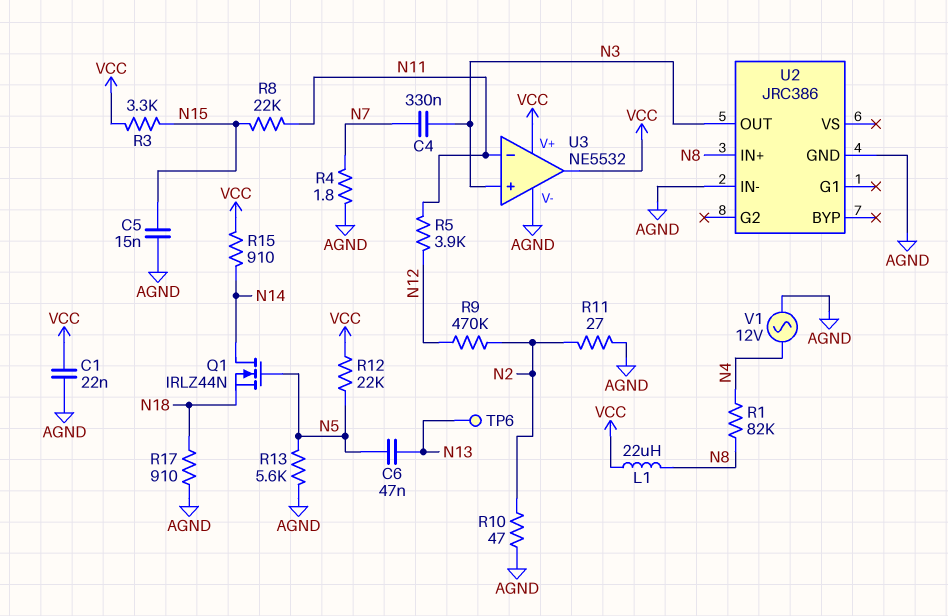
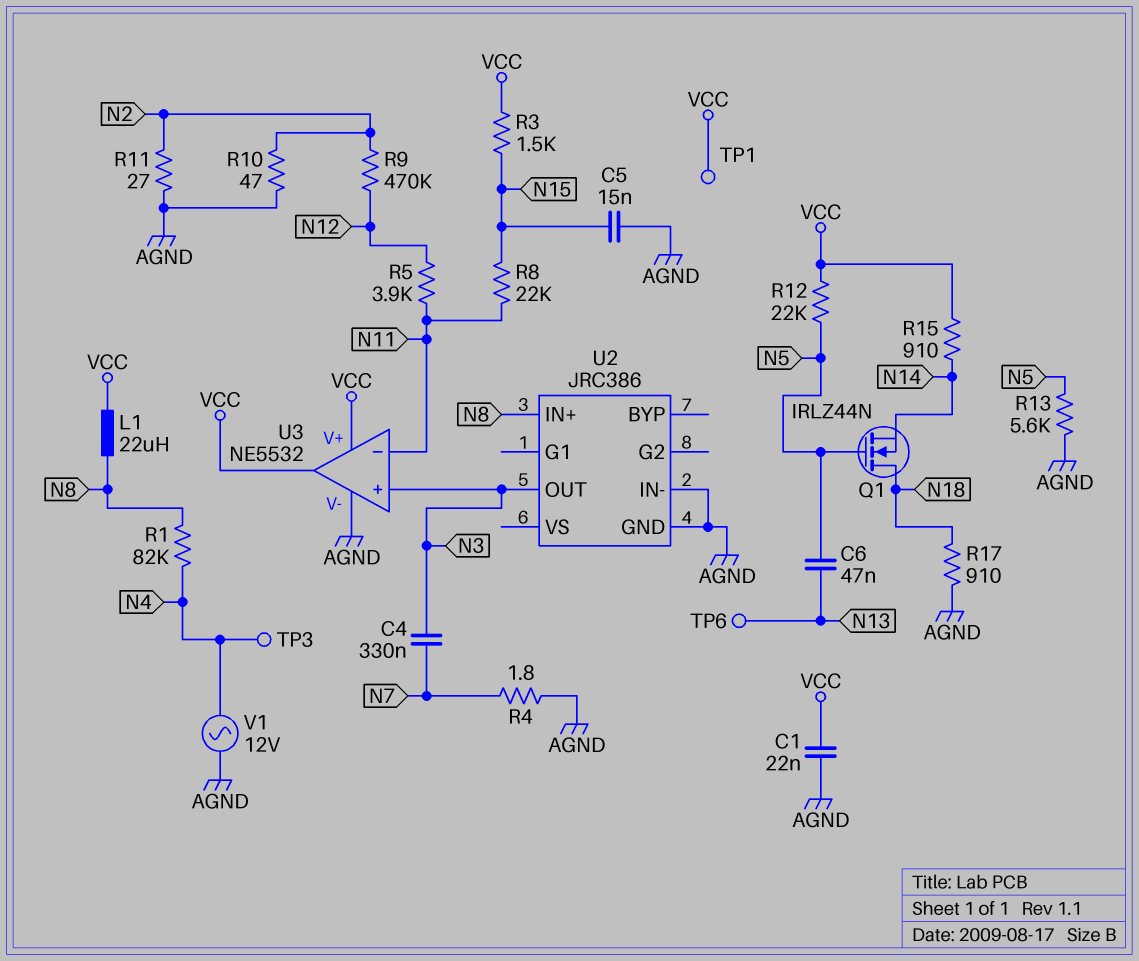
Q1: NMOS IRLZ44N (G N5, D N14, S N18) -> NMOS IRLZ44N (G N5, D N18, S N14)
R3: 3.3k (N15, VCC) -> 1.5k (N15, VCC)
TP1: none -> test point (VCC)
TP3: none -> test point (N4)

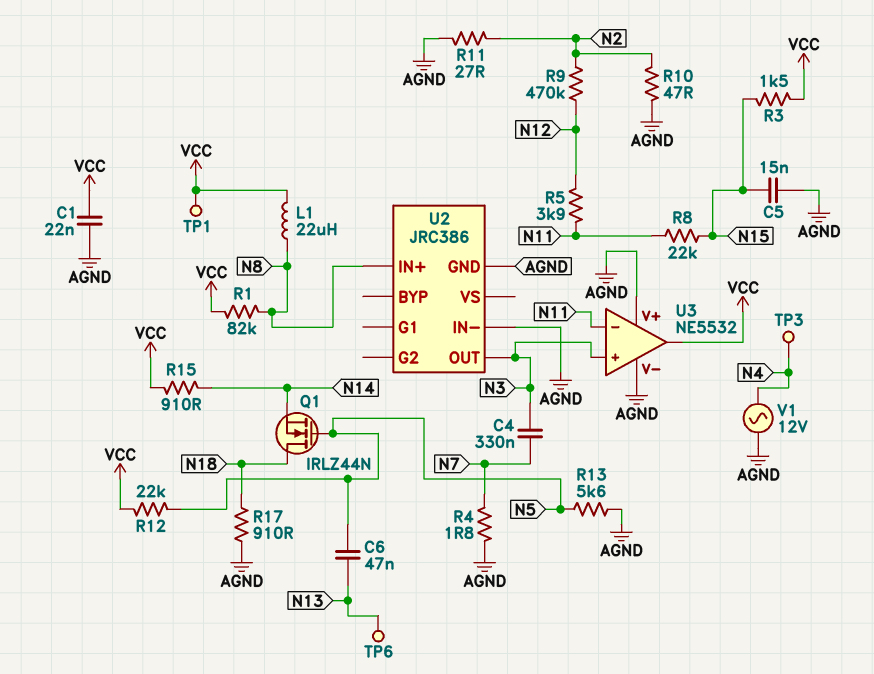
R1: 82k (N4, N8) -> 82k (N8, VCC)
U3 pin V+: VCC -> AGND

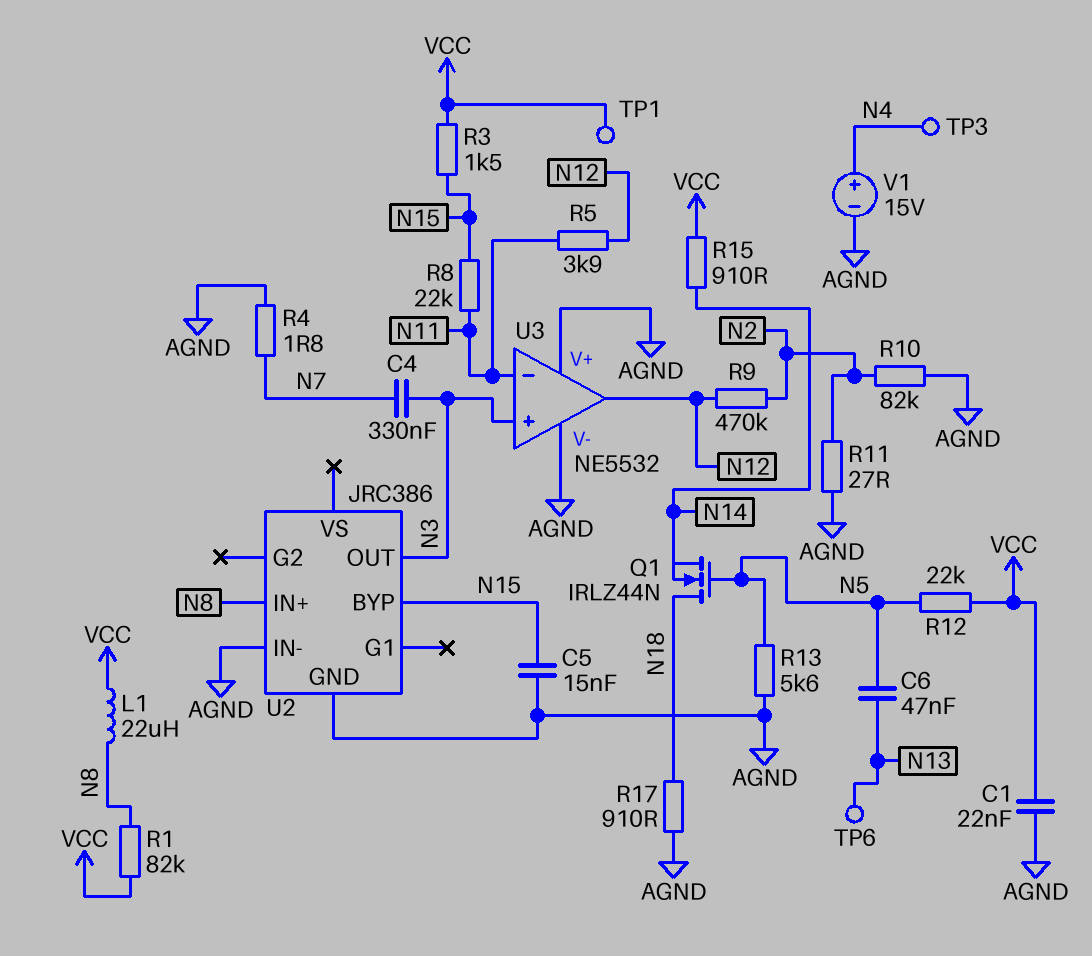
R10: 47 (AGND, N2) -> 82k (AGND, N2)
U2 pin BYP: none -> N15
U3 pin out: VCC -> N12
V1: AC 12V (AGND, N4) -> 15V (plus N4, minus AGND)

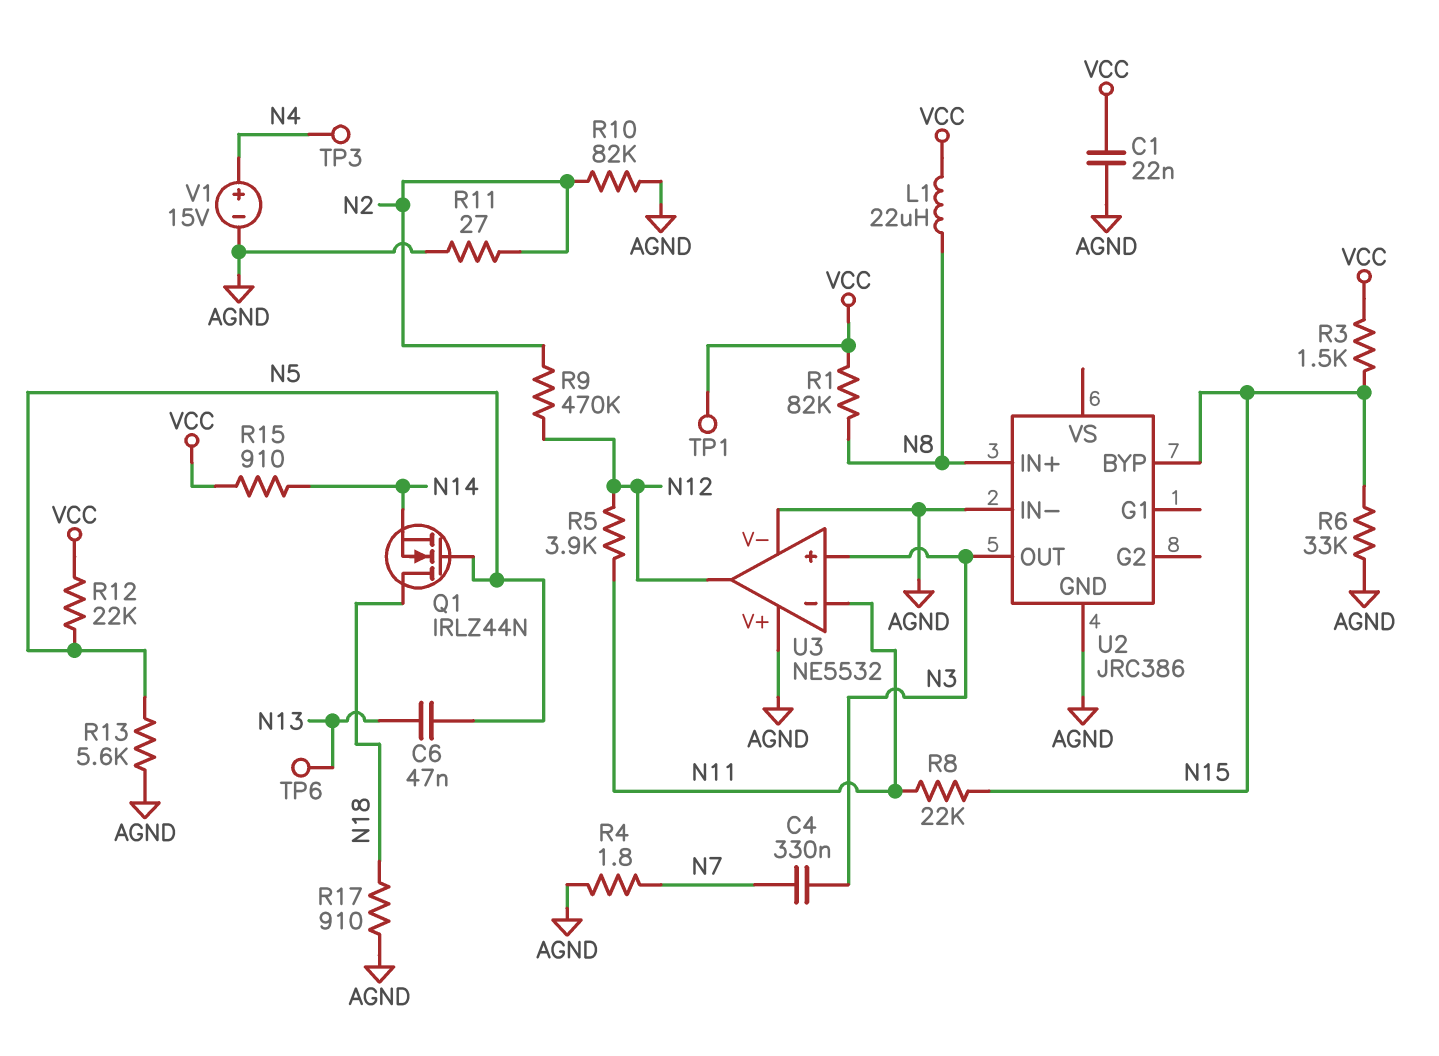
C5: 15nF (AGND, N15) -> none
R6: none -> 33k (AGND, N15)

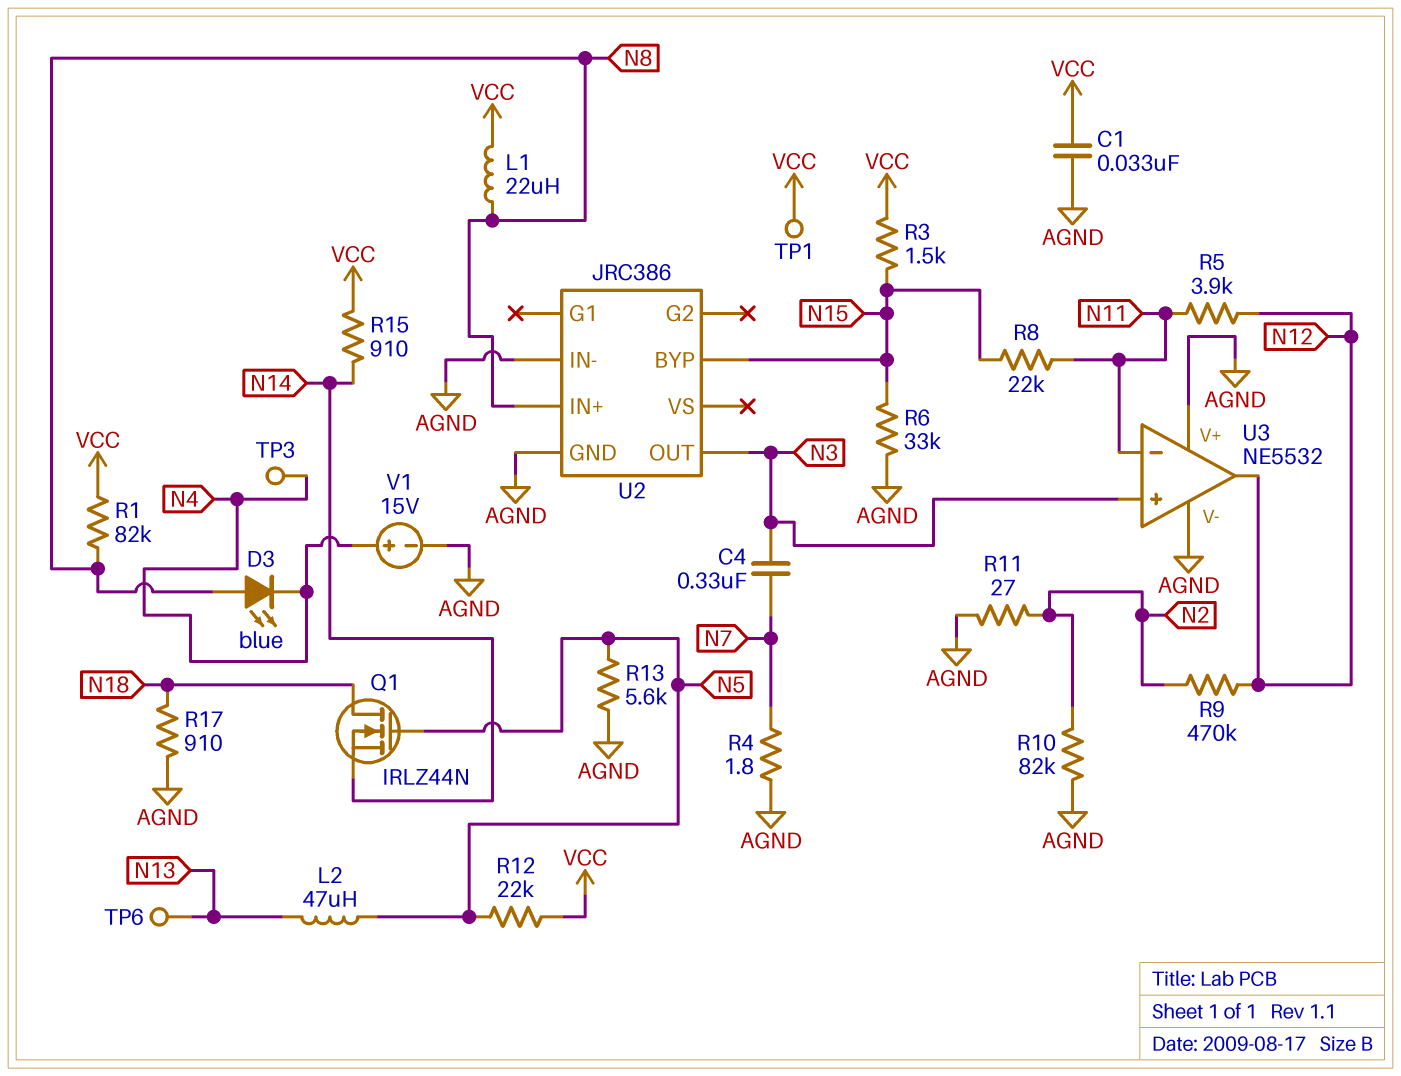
C1: 22nF (AGND, VCC) -> 33nF (AGND, VCC)
C6: 47nF (N5, N13) -> none
D3: none -> LED blue (A N8, K N4)
L2: none -> 47uH (N5, N13)

